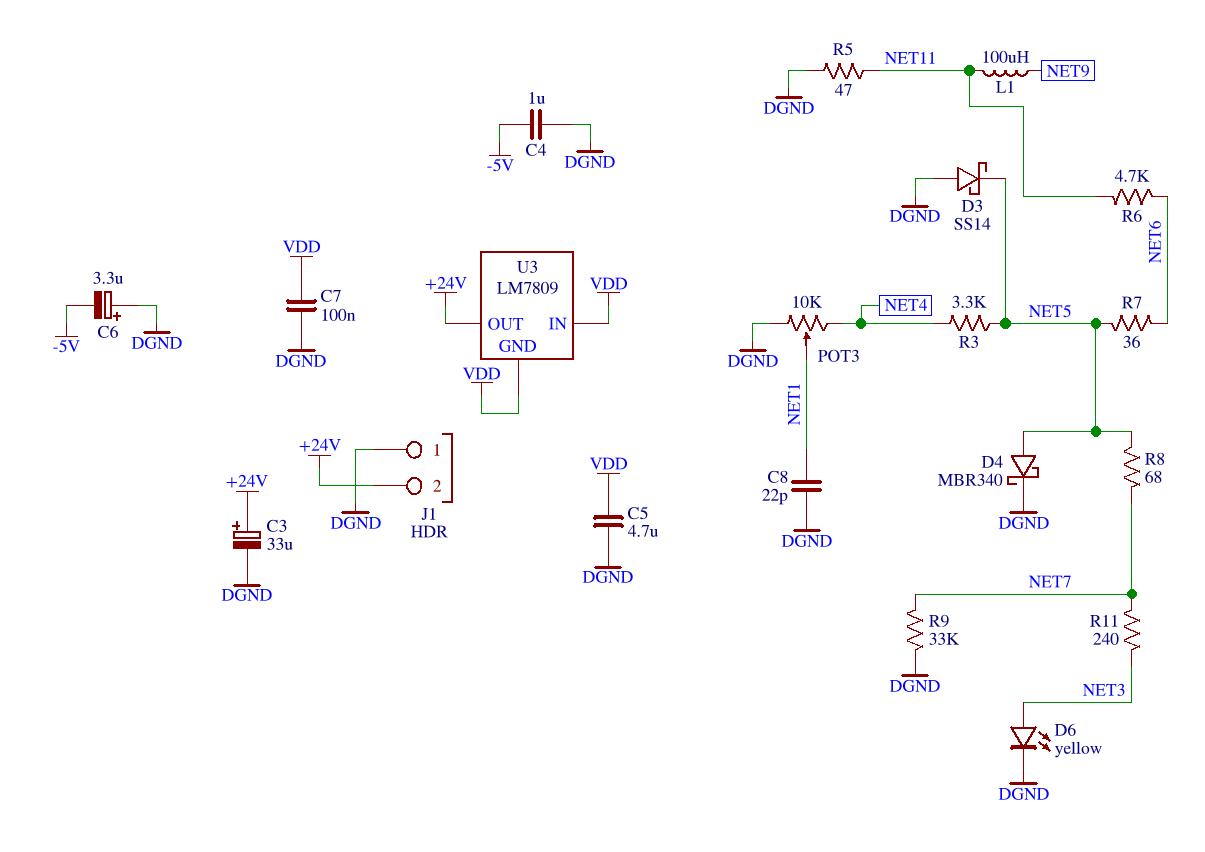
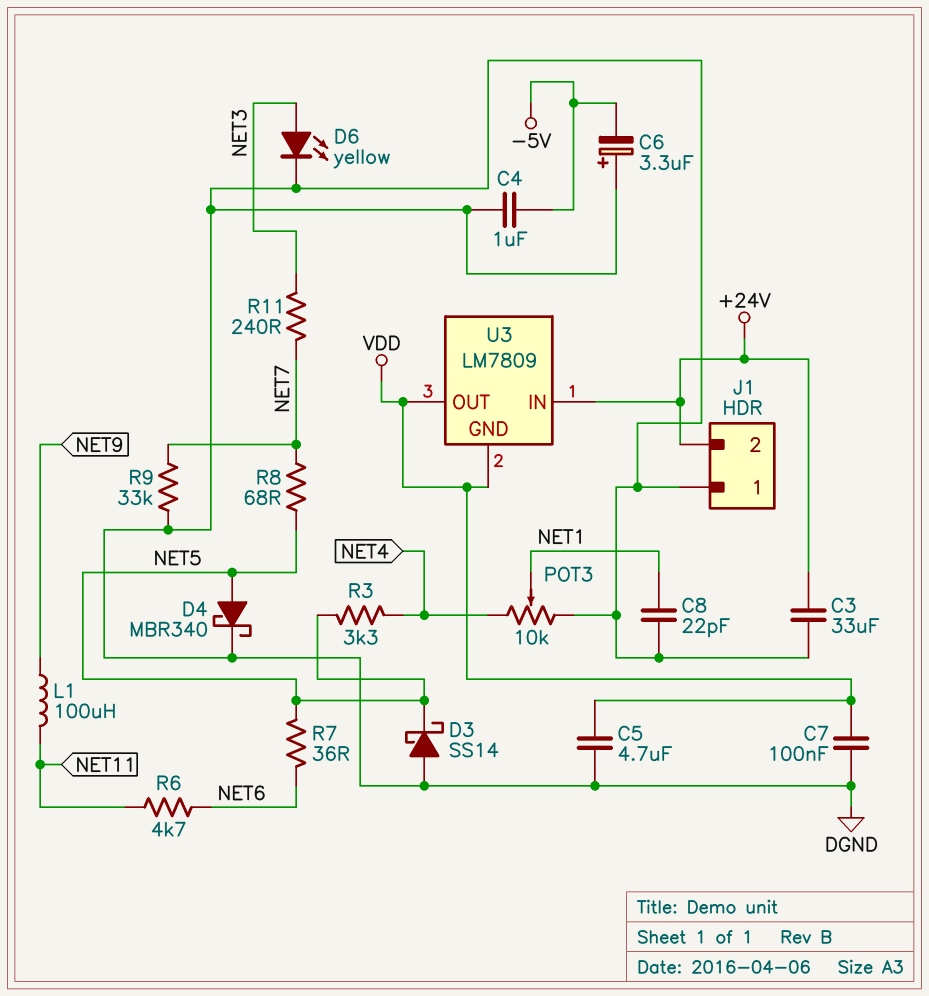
C3: 33uF (plus +24V, minus DGND) -> 33uF (+24V, DGND)
R5: 47 (DGND, NET11) -> none
U3 pin IN: VDD -> +24V
U3 pin OUT: +24V -> VDD

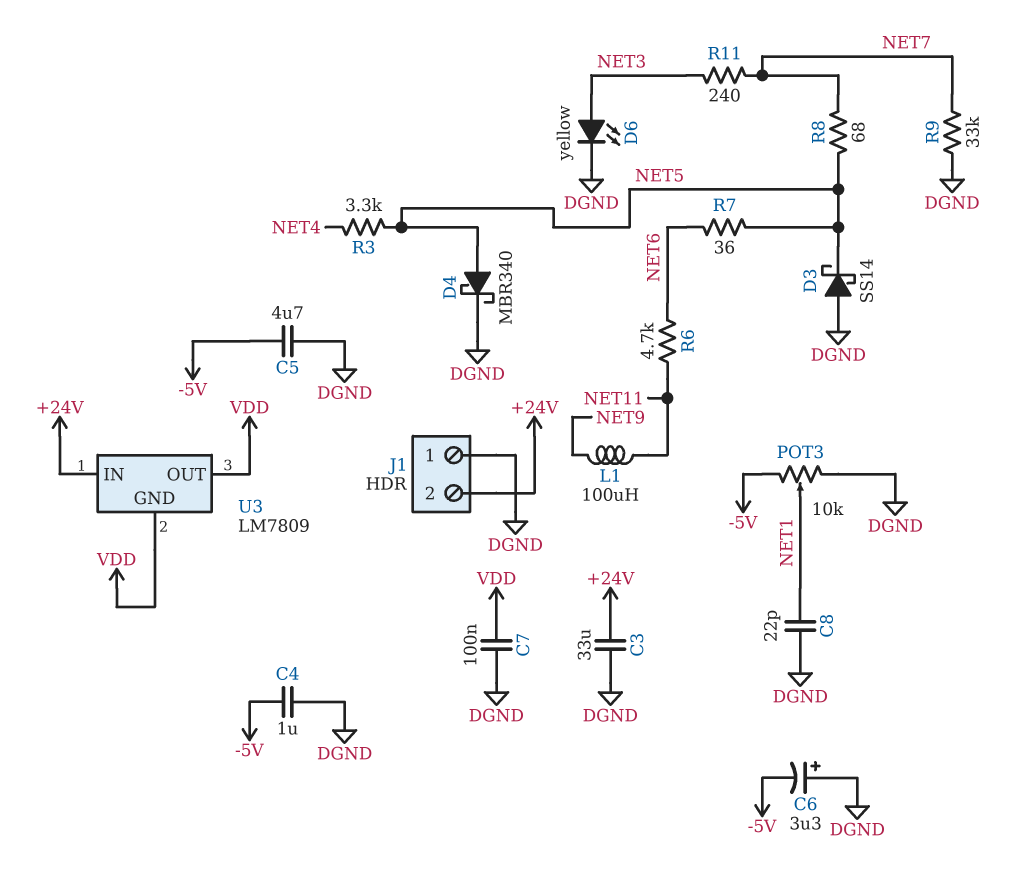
C5: 4.7uF (DGND, VDD) -> 4.7uF (-5V, DGND)
POT3: 10k (DGND, NET4, wiper NET1) -> 10k (-5V, DGND, wiper NET1)

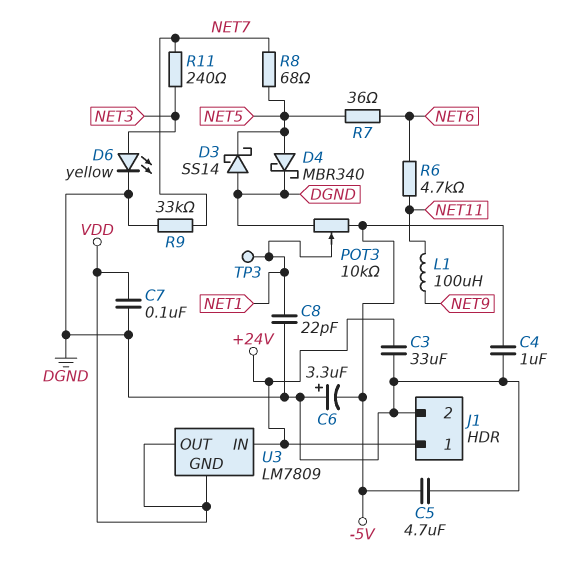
J1 pin 1: DGND -> +24V
J1 pin 2: +24V -> DGND
R3: 3.3k (NET4, NET5) -> none
TP3: none -> test point (NET1)

